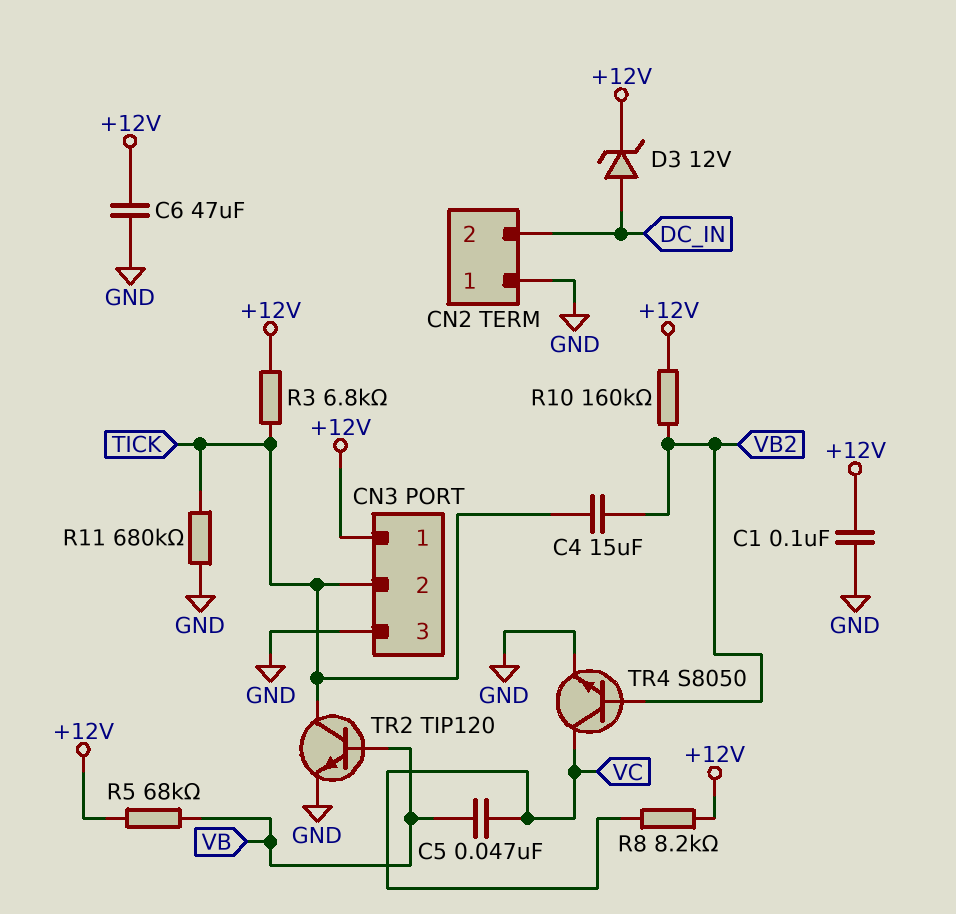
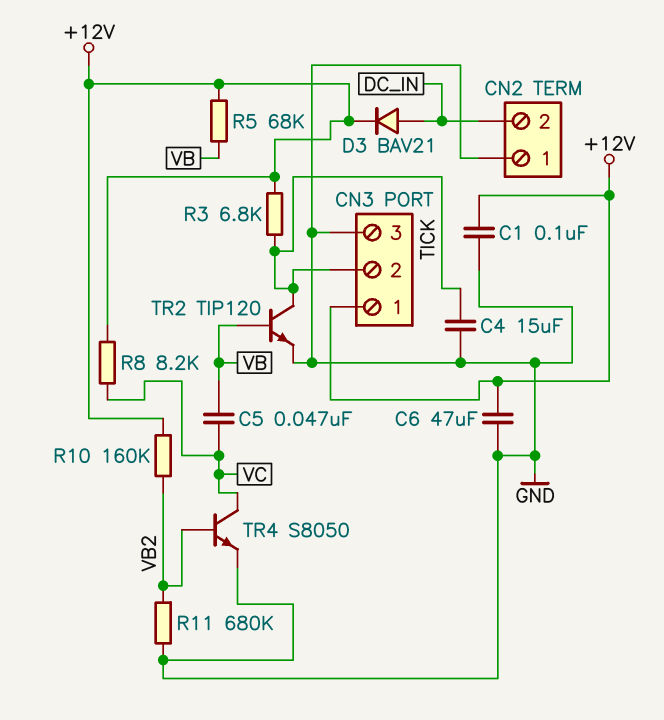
C4: 15uF (TICK, VB2) -> 15uF (GND, TICK)
D3: zener 12V (A DC_IN, K +12V) -> diode BAV21 (A DC_IN, K +12V)
R11: 680k (GND, TICK) -> 680k (GND, VB2)

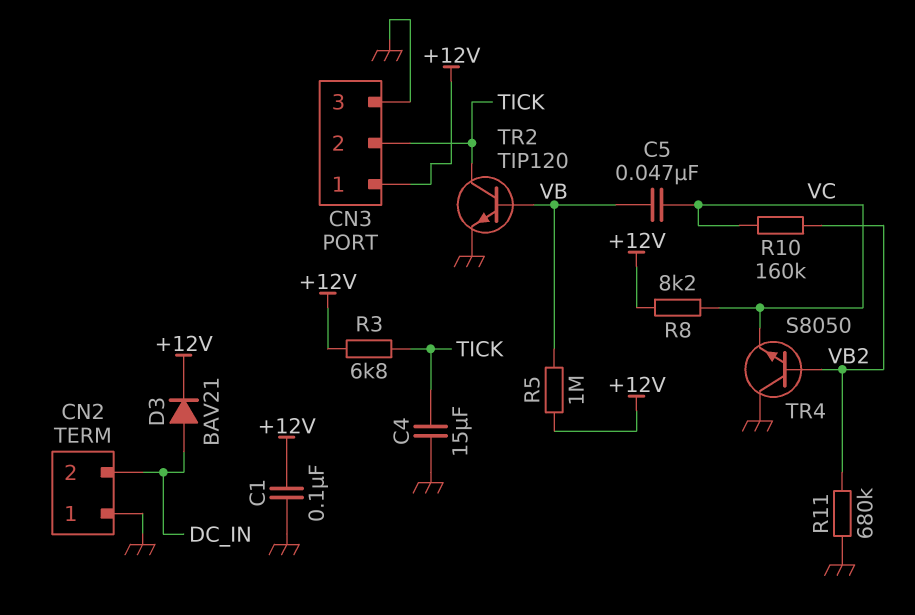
C6: 47uF (+12V, GND) -> none
R5: 68k (+12V, VB) -> 1M (+12V, VB)
R10: 160k (+12V, VB2) -> 160k (VB2, VC)
TR4: NPN S8050 (B VB2, C VC, E GND) -> NPN S8050 (B VB2, C GND, E VC)

